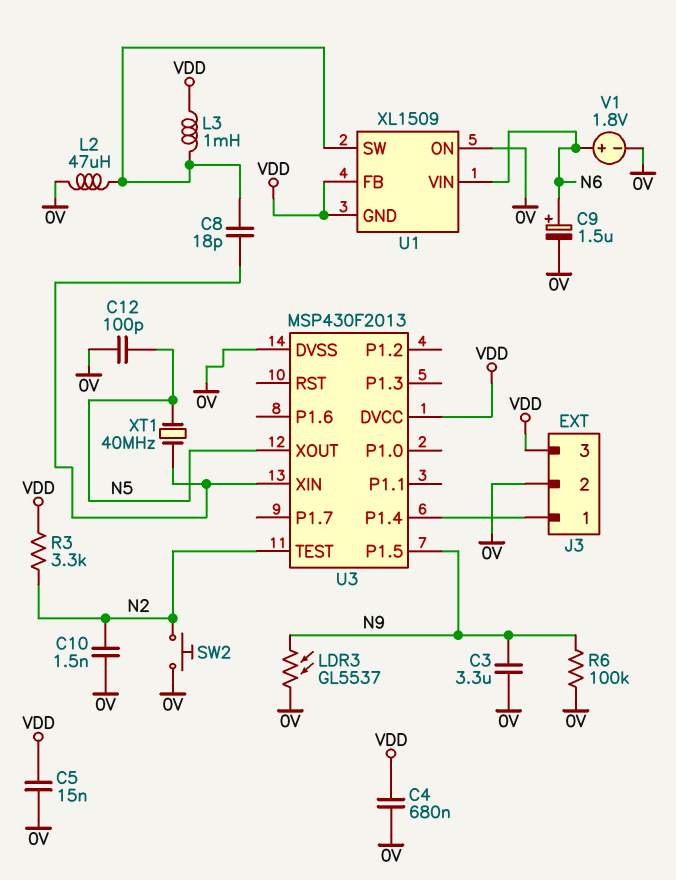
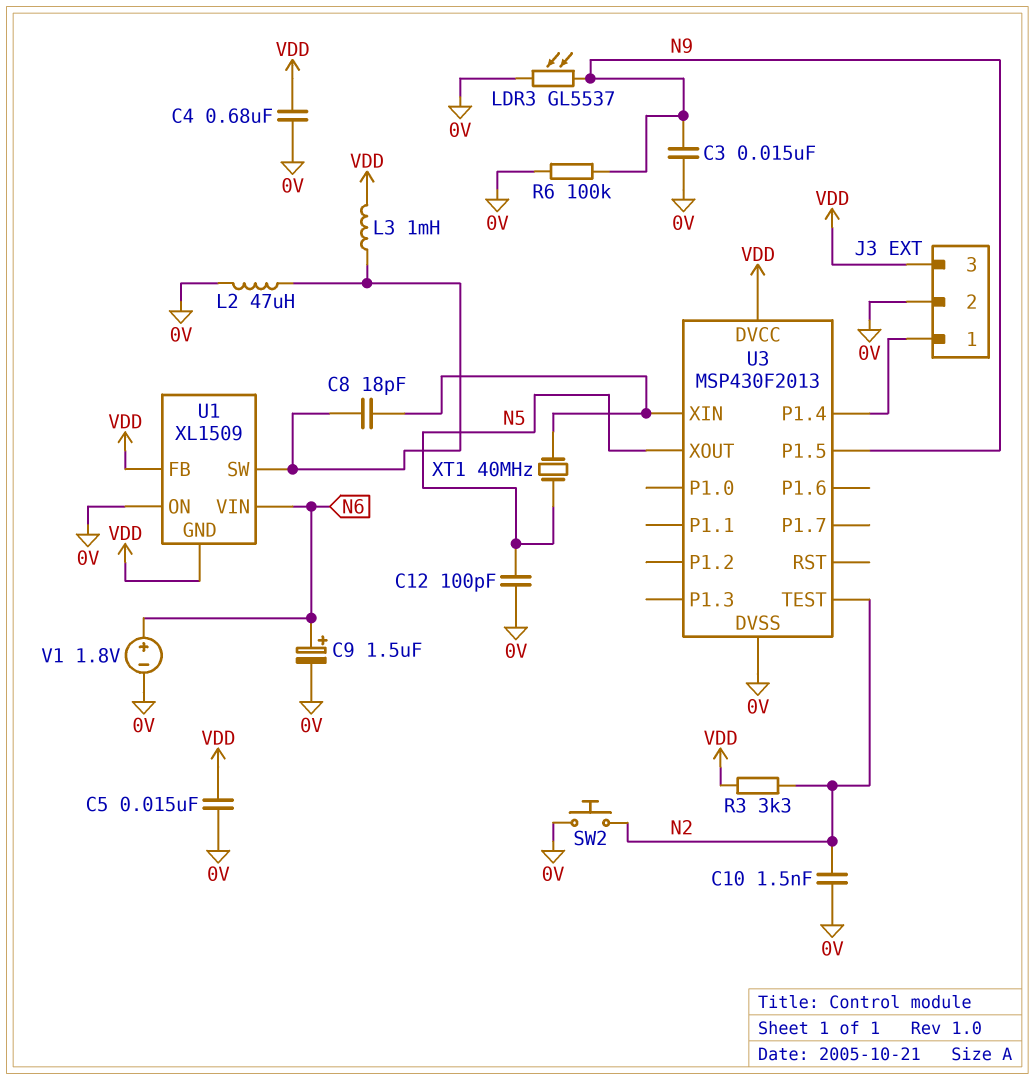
C3: 3.3uF (0V, N9) -> 15nF (0V, N9)

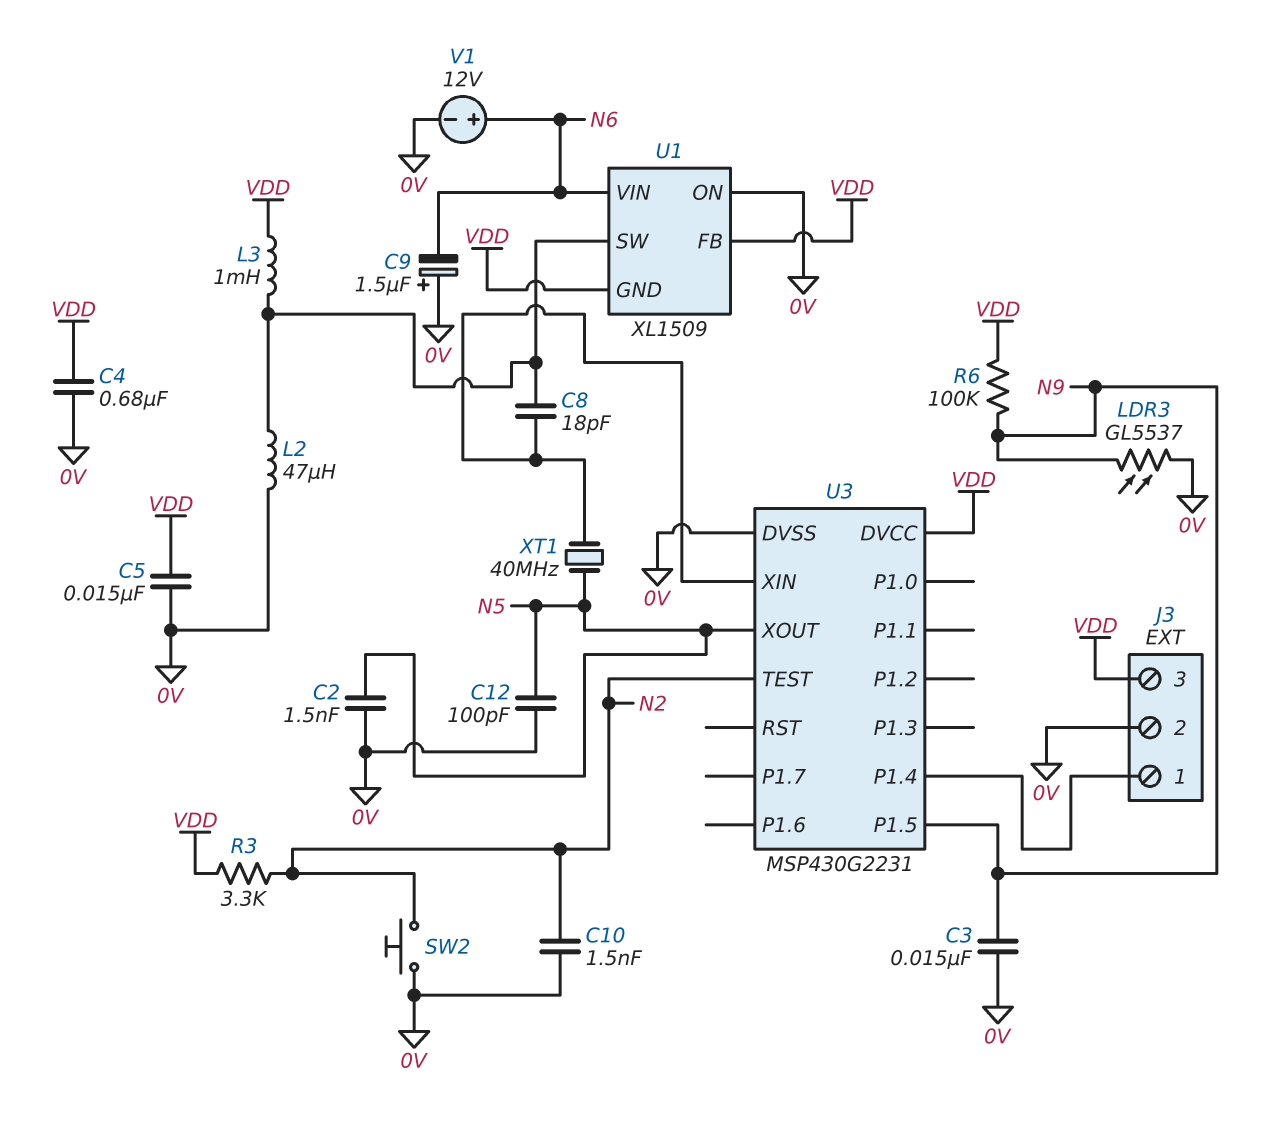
C2: none -> 1.5nF (0V, N5)
C9: 1.5uF (plus N6, minus 0V) -> 1.5uF (plus 0V, minus N6)
R6: 100k (0V, N9) -> 100k (N9, VDD)
U3: MSP430F2013 -> MSP430G2231
V1: 1.8V (plus N6, minus 0V) -> 12V (plus N6, minus 0V)

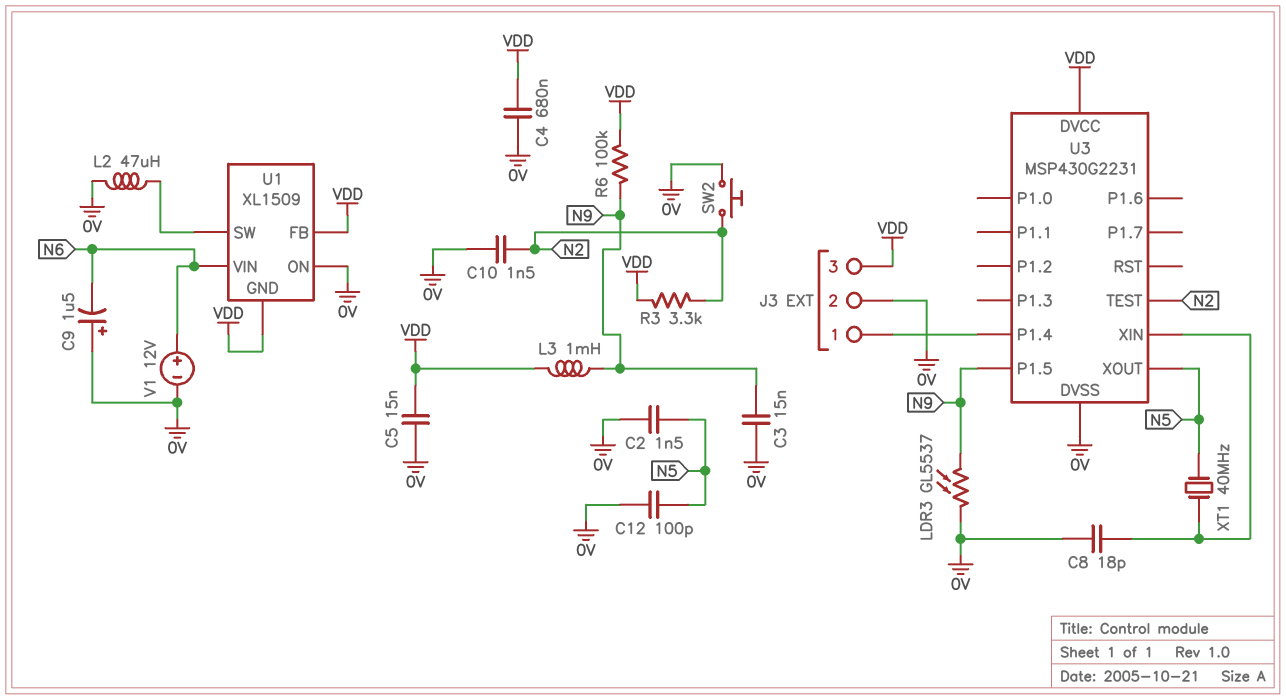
C8: 18pF (U1/SW, U3/XIN) -> 18pF (0V, U3/XIN)
L3: 1mH (U1/SW, VDD) -> 1mH (N9, VDD)

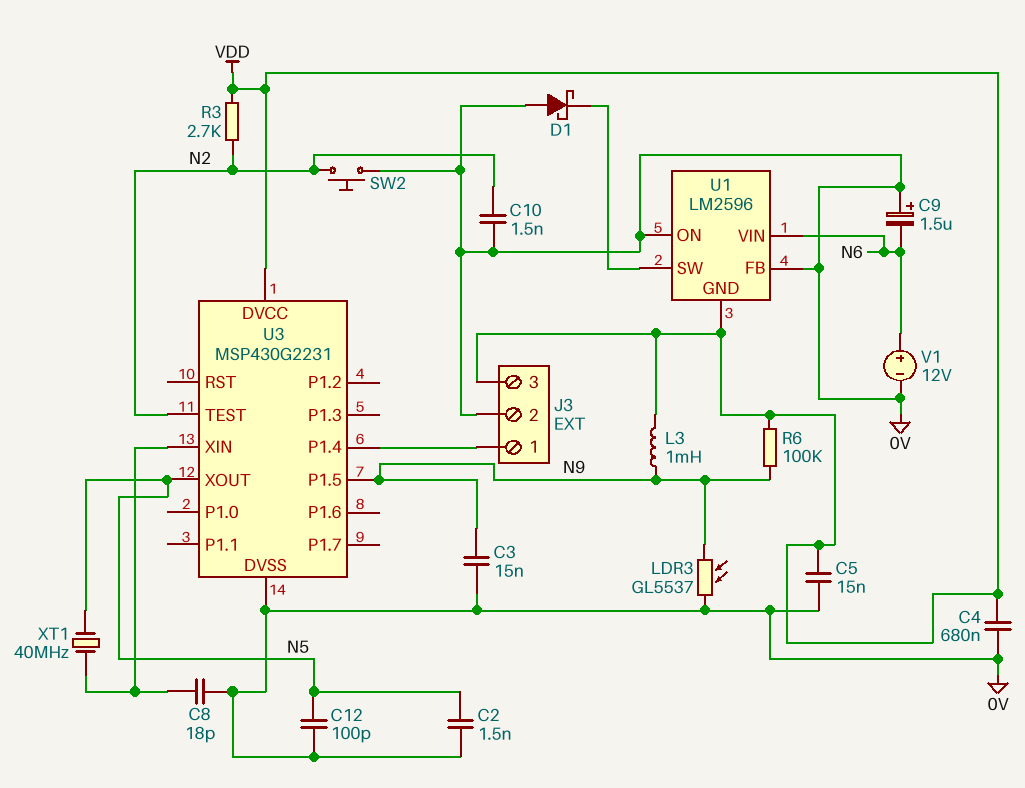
D1: none -> schottky (A 0V, K U1/SW)
L2: 47uH (0V, U1/SW) -> none
R3: 3.3k (N2, VDD) -> 2.7k (N2, VDD)
U1: XL1509 -> LM2596
U1 pin FB: VDD -> 0V

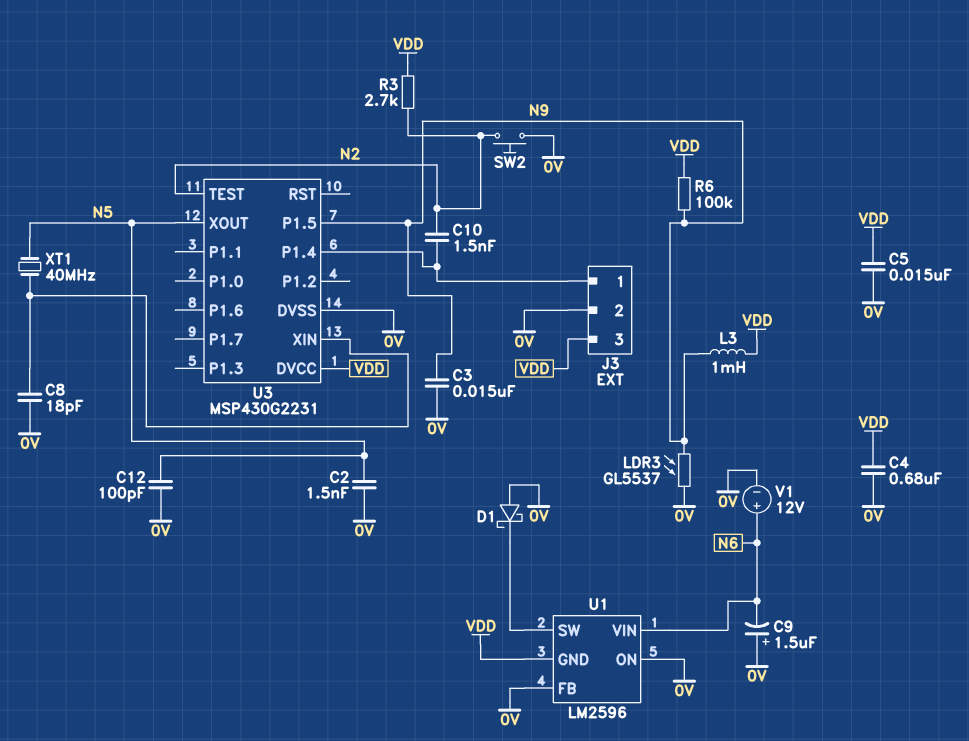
C10: 1.5nF (0V, N2) -> 1.5nF (J3/1, N2)

